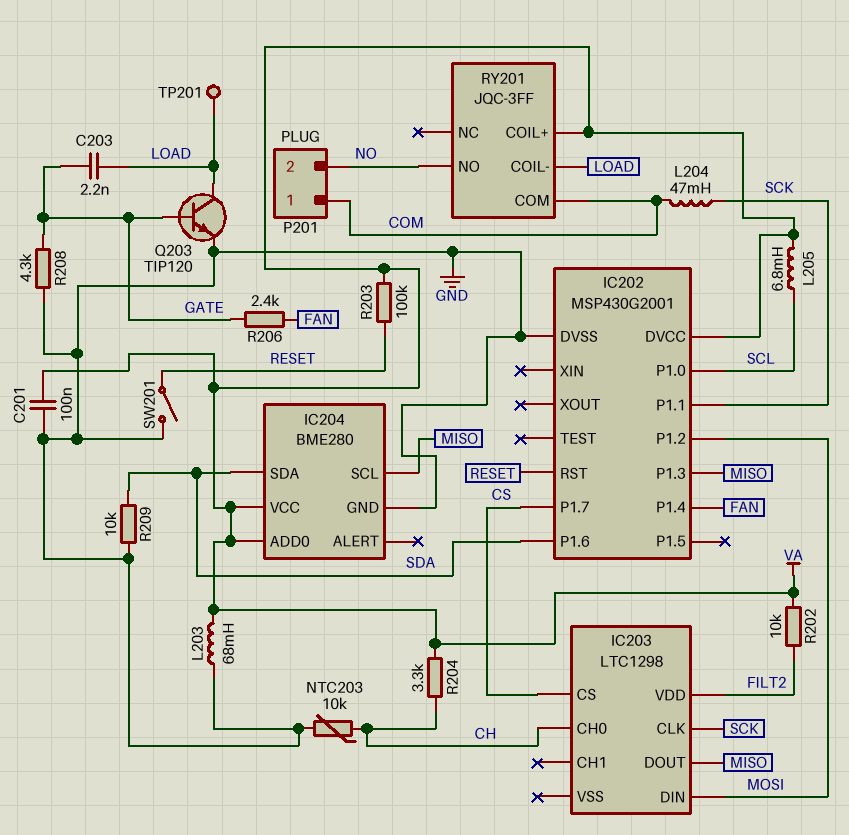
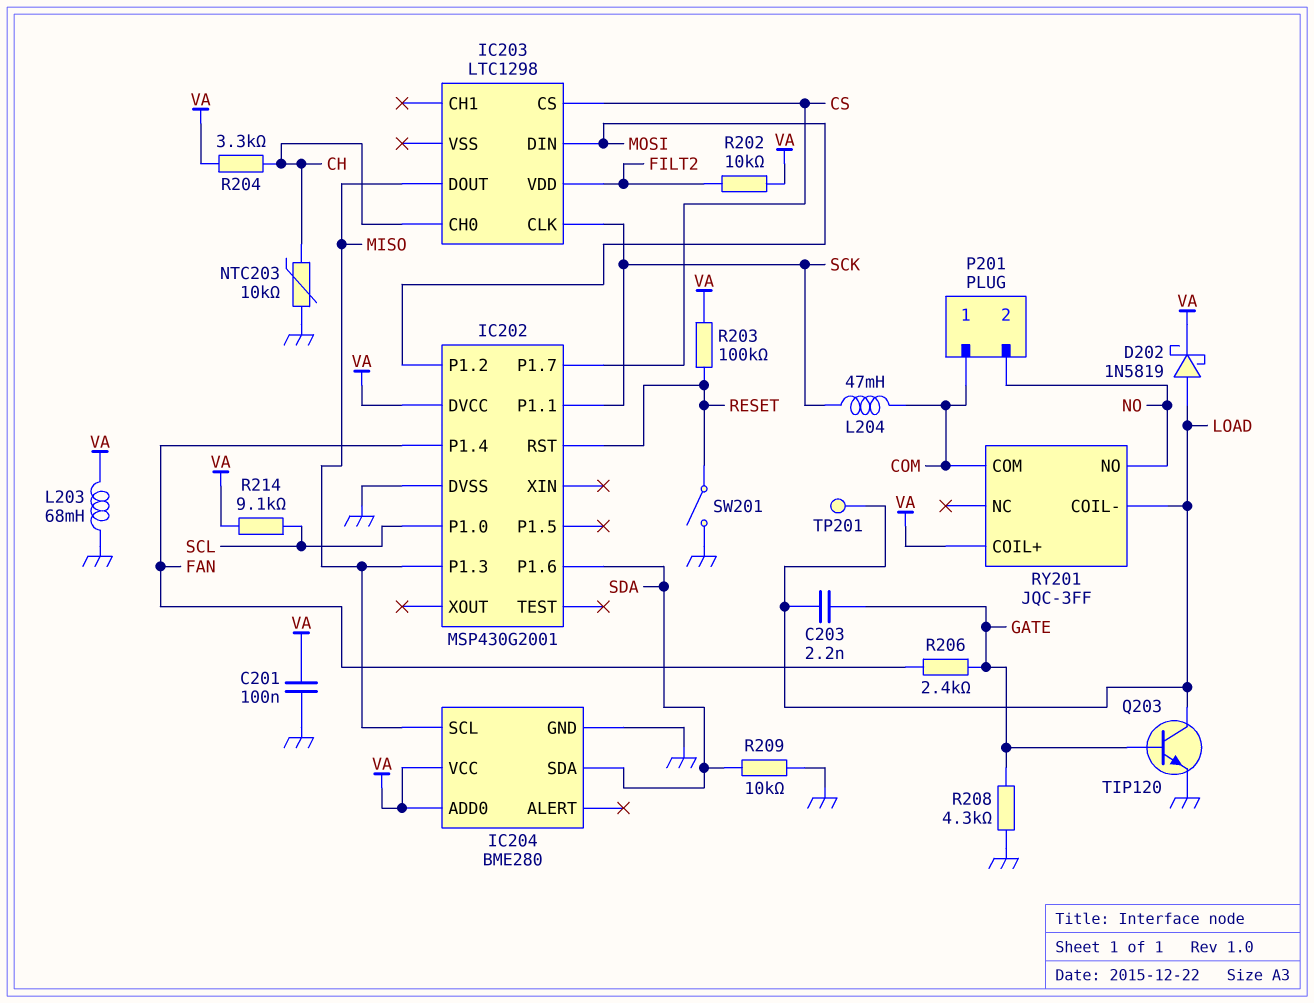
D202: none -> schottky 1N5819 (A LOAD, K VA)
L205: 6.8mH (SCL, VA) -> none
R214: none -> 9.1k (SCL, VA)

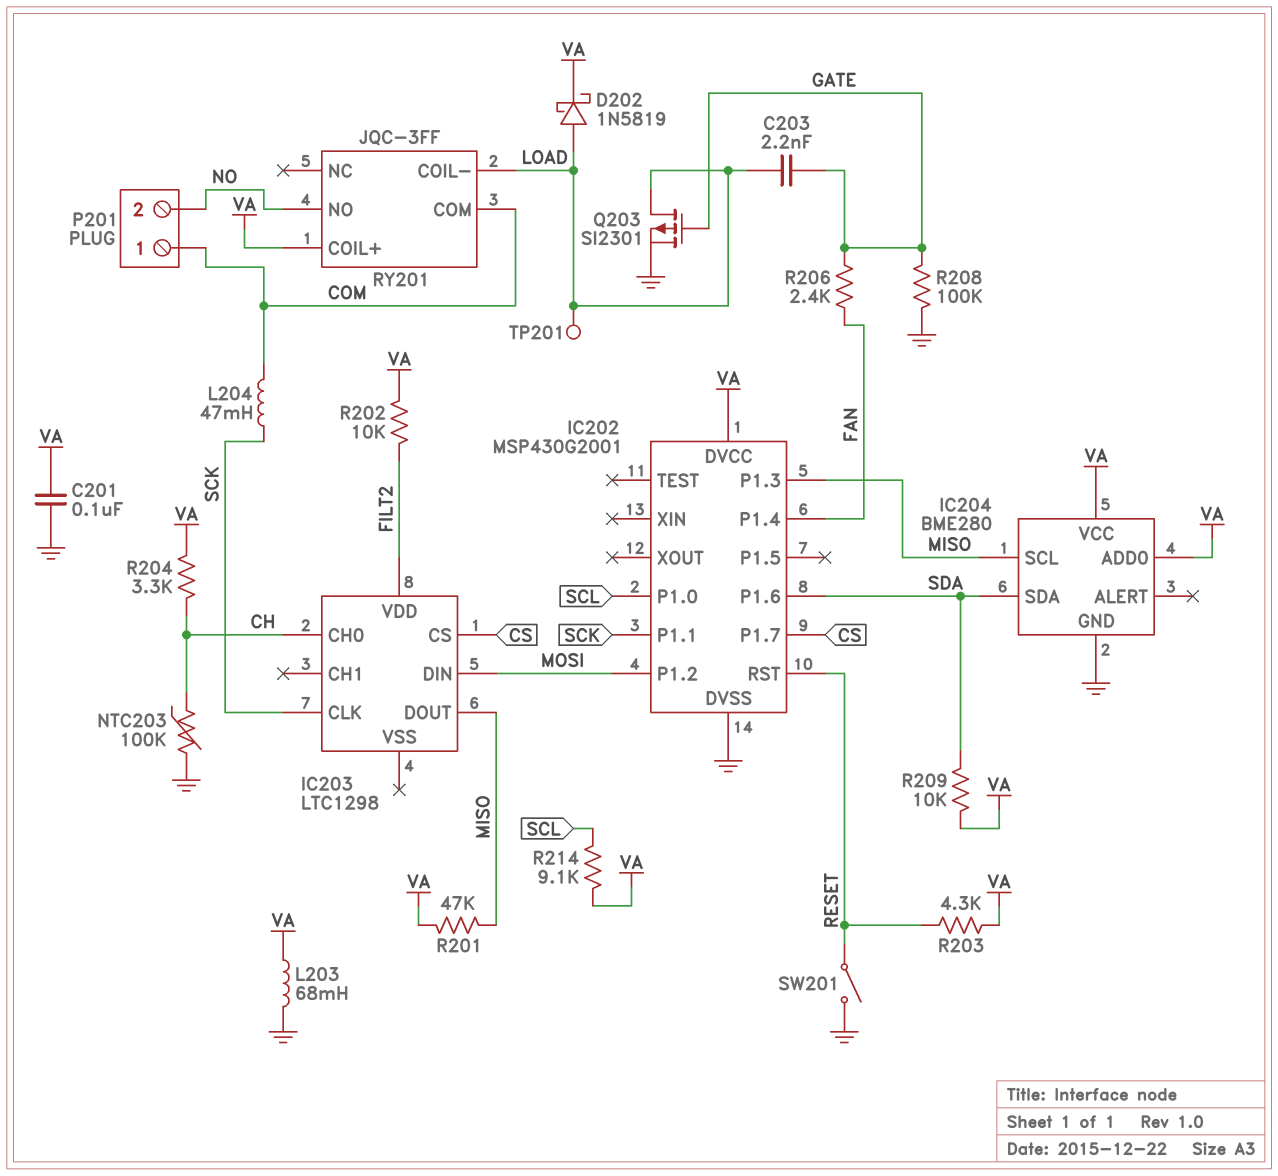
NTC203: 10k (CH, GND) -> 100k (CH, GND)
Q203: NPN TIP120 (B GATE, C LOAD, E GND) -> PMOS SI2301 (G GATE, D LOAD, S GND)
R201: none -> 47k (MISO, VA)
R203: 100k (RESET, VA) -> 4.3k (RESET, VA)
R208: 4.3k (GATE, GND) -> 100k (GATE, GND)
R209: 10k (GND, SDA) -> 10k (SDA, VA)

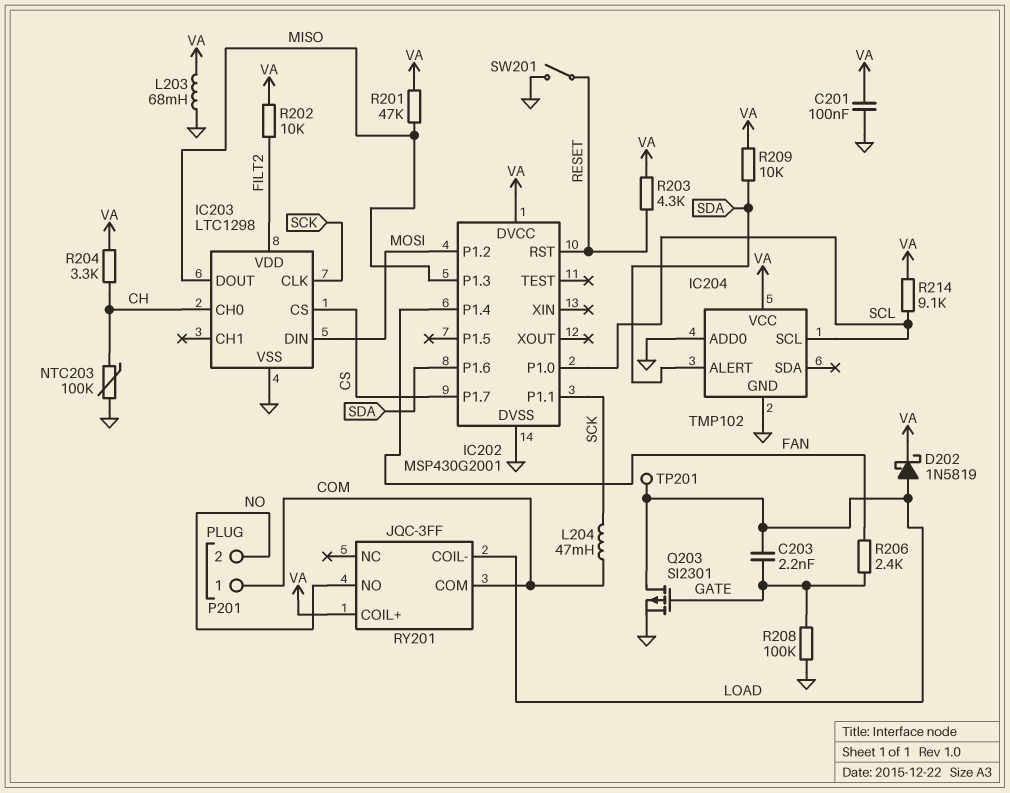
IC203 pin VSS: none -> GND
IC204: BME280 -> TMP102
IC204 pin ADD0: VA -> GND
IC204 pin ALERT: none -> SDA
IC204 pin SCL: MISO -> SCL
IC204 pin SDA: SDA -> none

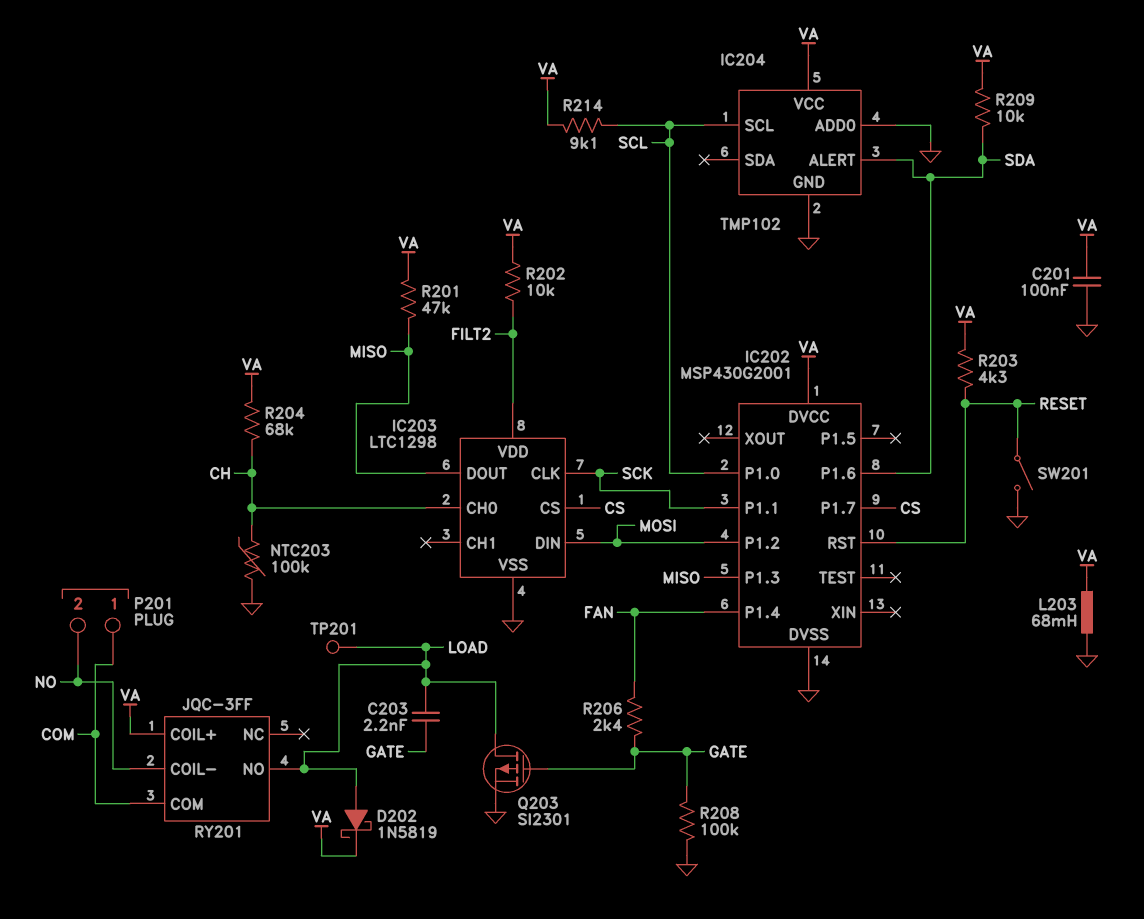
L204: 47mH (COM, SCK) -> none
R204: 3.3k (CH, VA) -> 68k (CH, VA)
RY201 pin COIL-: LOAD -> NO
RY201 pin NO: NO -> LOAD

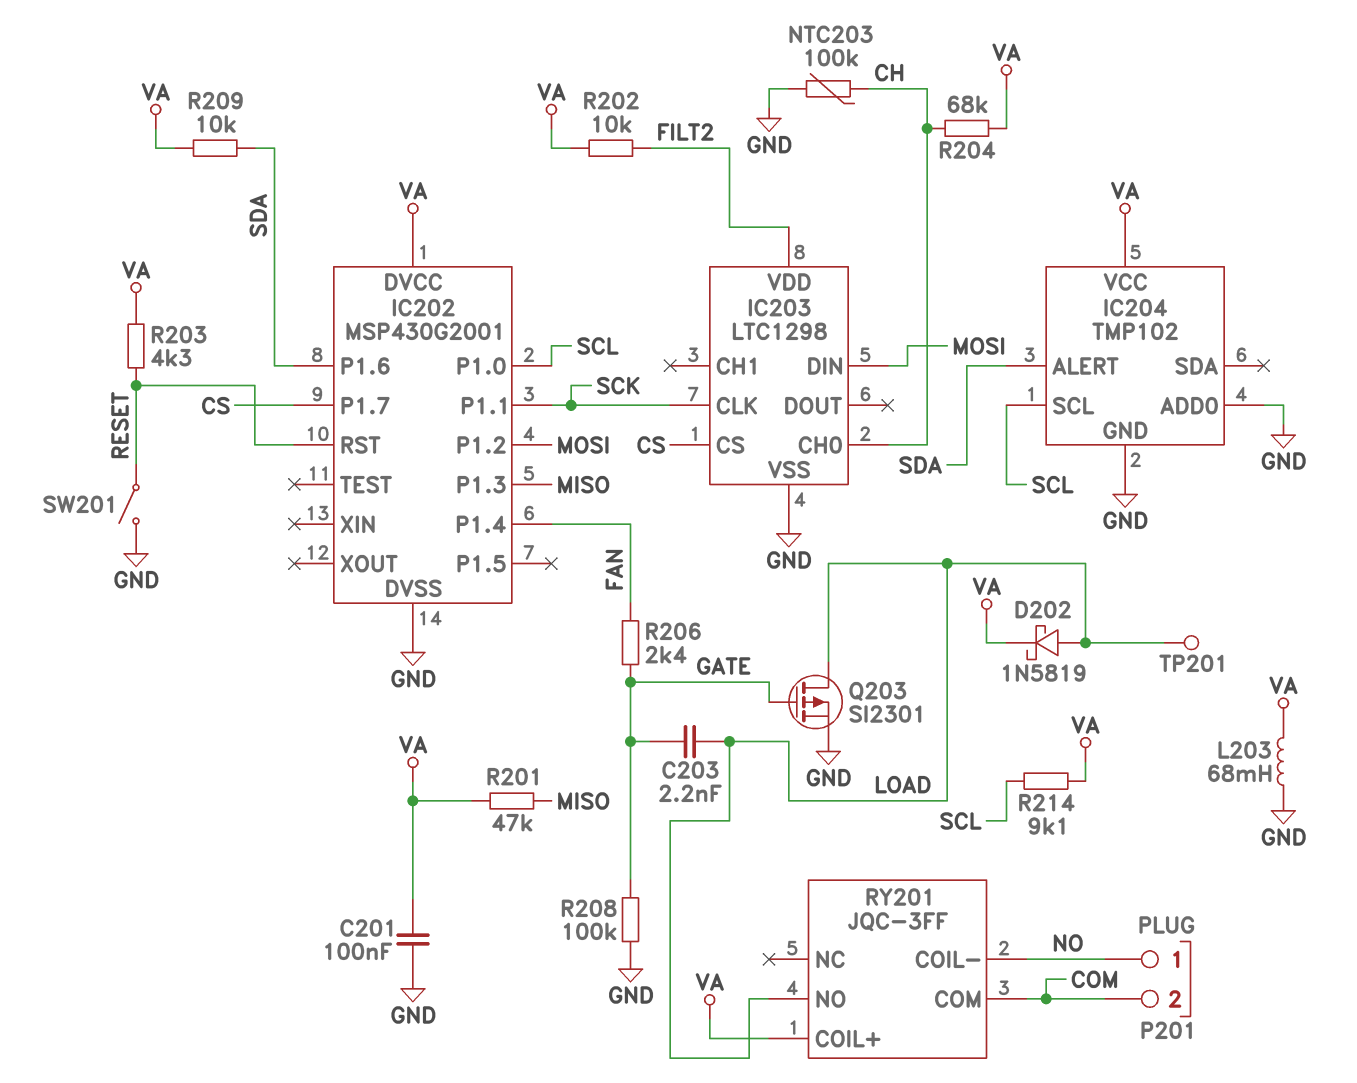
IC203 pin DOUT: MISO -> none
P201 pin 1: COM -> NO
P201 pin 2: NO -> COM

